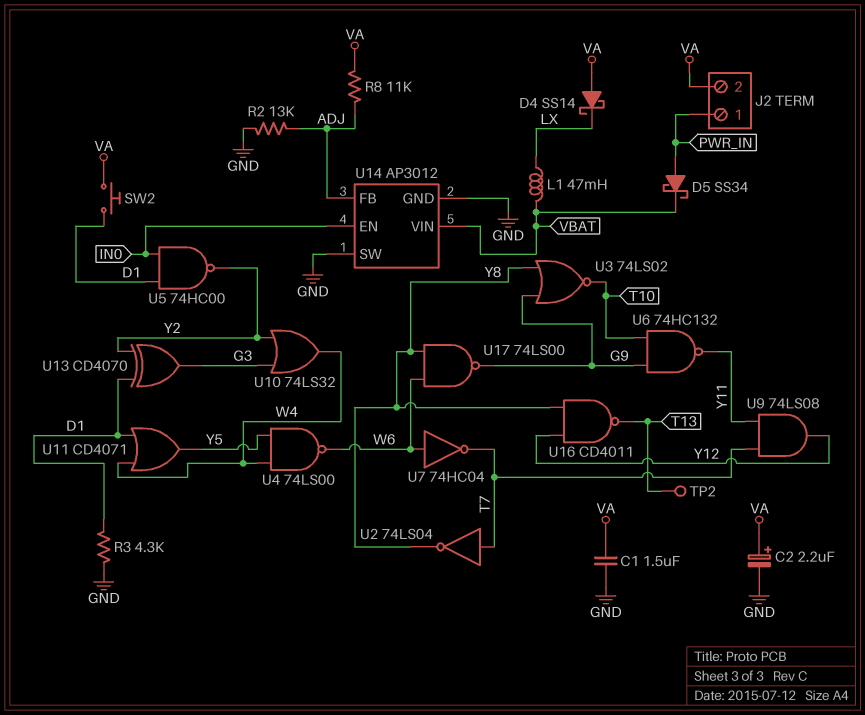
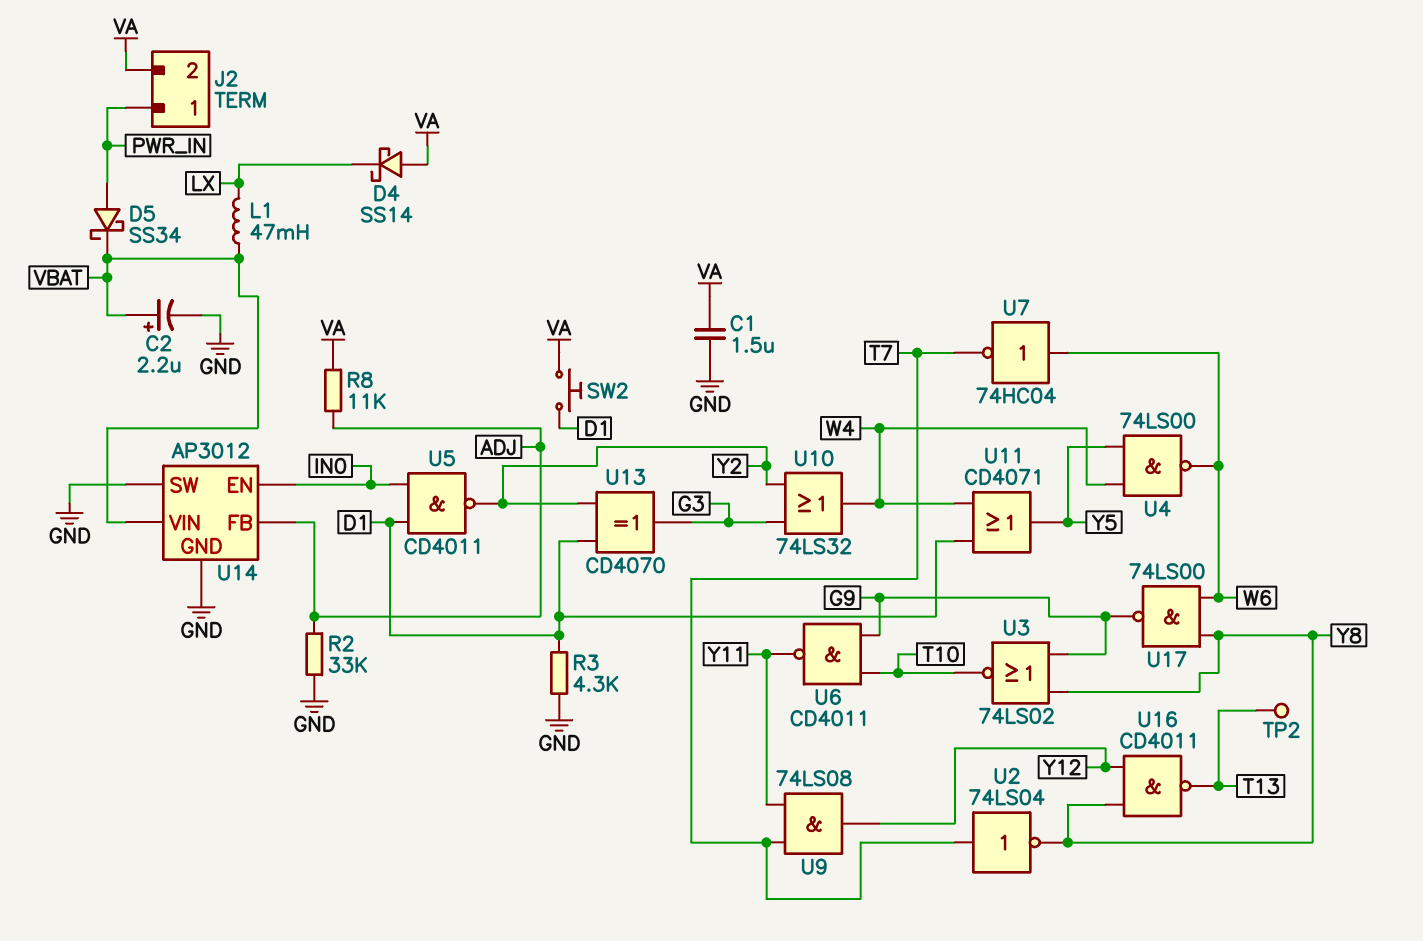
C2: 2.2uF (plus VA, minus GND) -> 2.2uF (plus VBAT, minus GND)
R2: 13k (ADJ, GND) -> 33k (ADJ, GND)
U5: NAND 74HC00 (in D1, in IN0, out Y2) -> NAND CD4011 (in D1, in IN0, out Y2)
U6: NAND 74HC132 (in G9, in T10, out Y11) -> NAND CD4011 (in G9, in T10, out Y11)

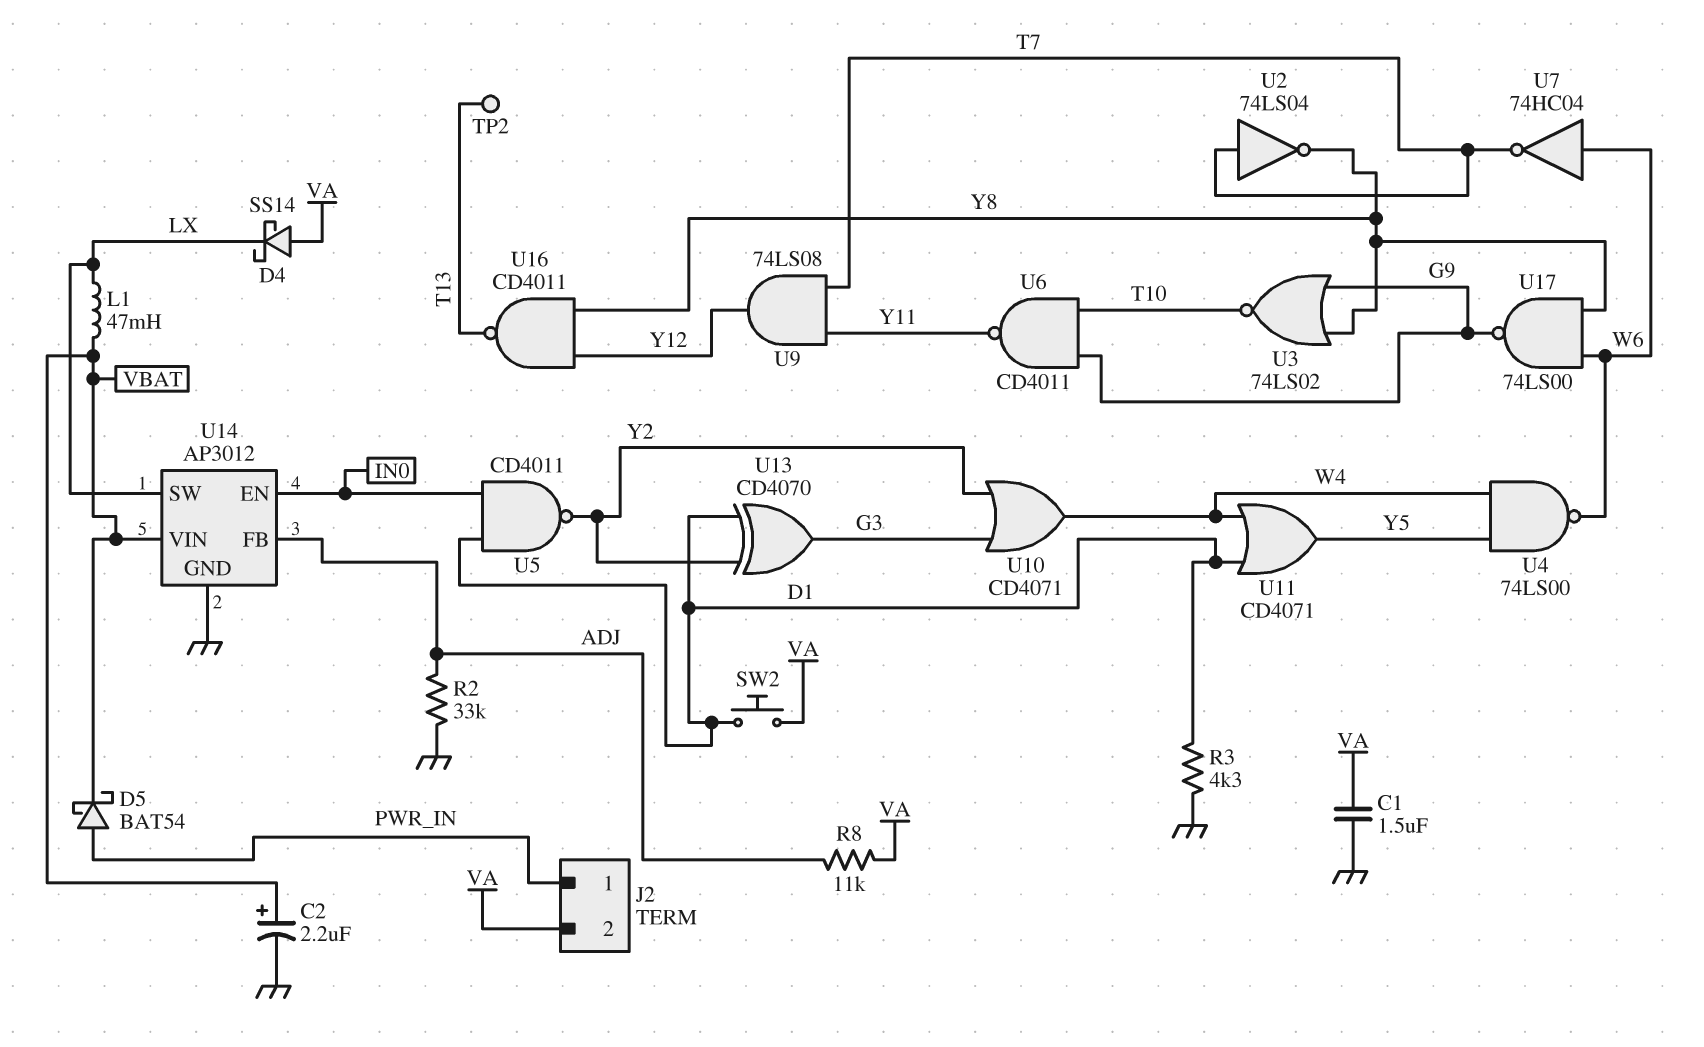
D5: schottky SS34 (A PWR_IN, K VBAT) -> schottky BAT54 (A PWR_IN, K VBAT)
U10: OR 74LS32 (in G3, in Y2, out W4) -> OR CD4071 (in G3, in Y2, out W4)
U14 pin SW: GND -> LX

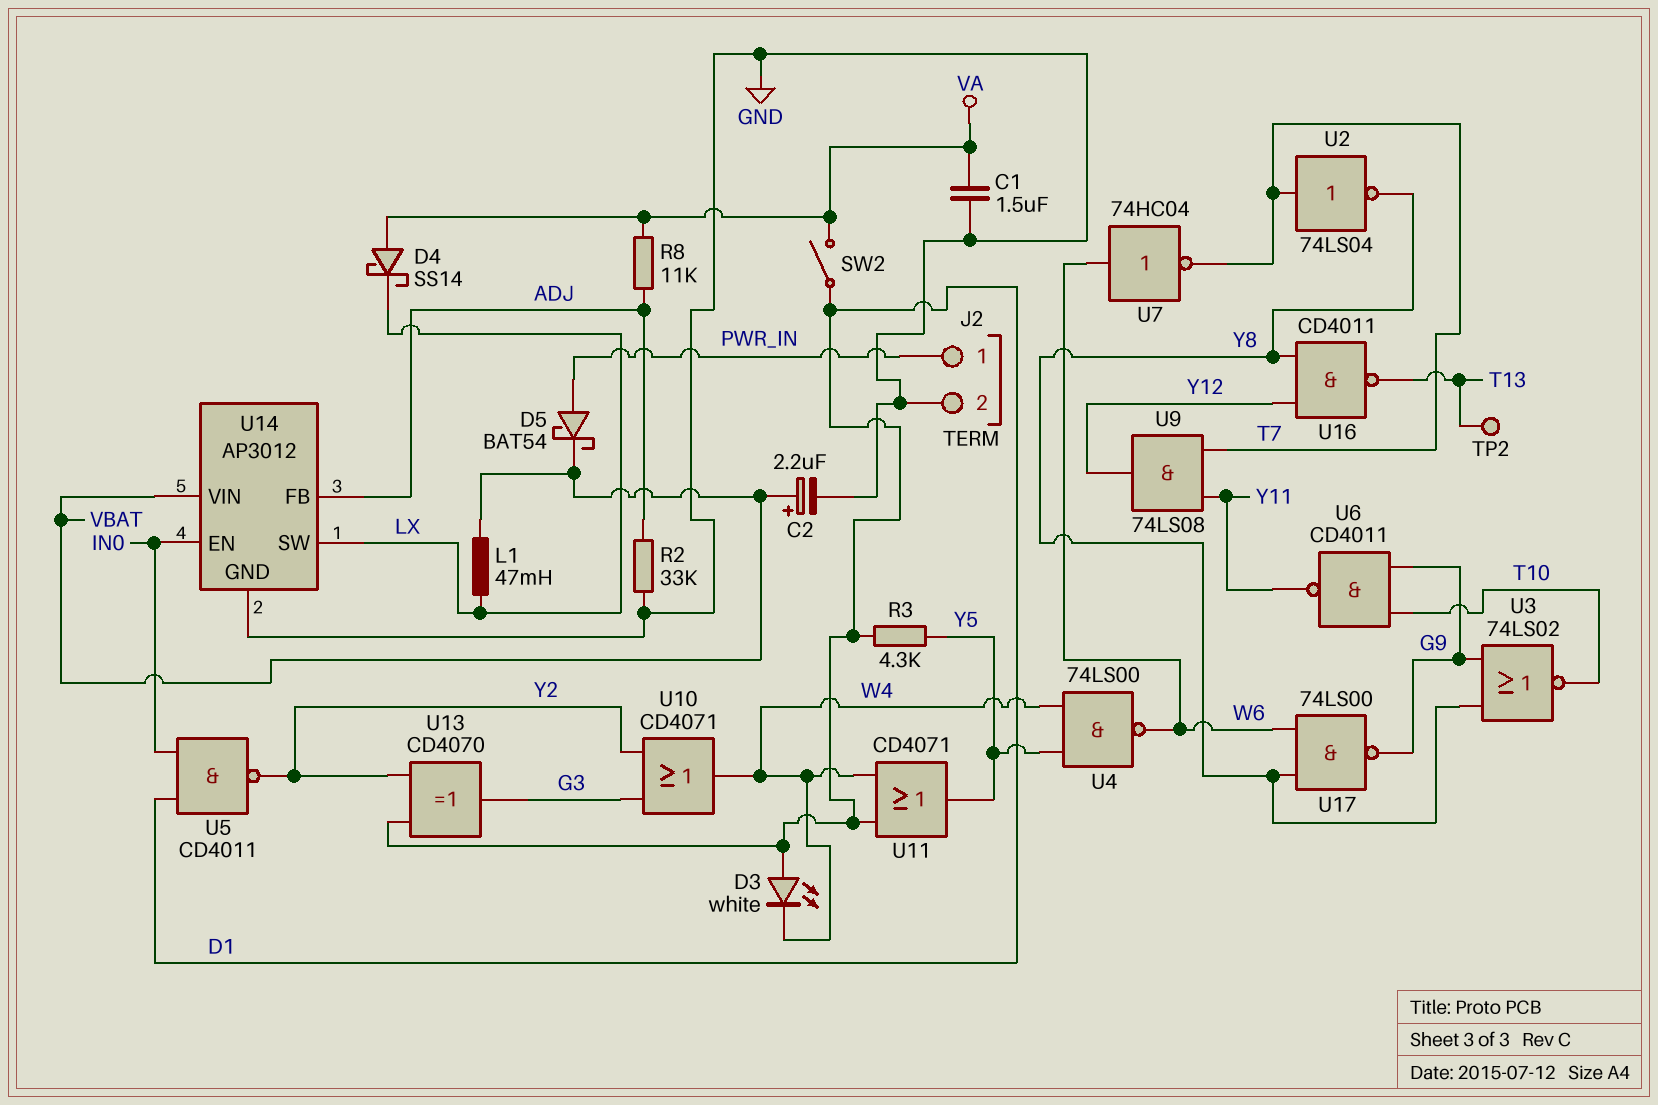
D3: none -> LED white (A D1, K W4)
J2 pin 2: VA -> GND
R3: 4.3k (D1, GND) -> 4.3k (D1, Y5)
SW2: button (D1, VA) -> switch (D1, VA)

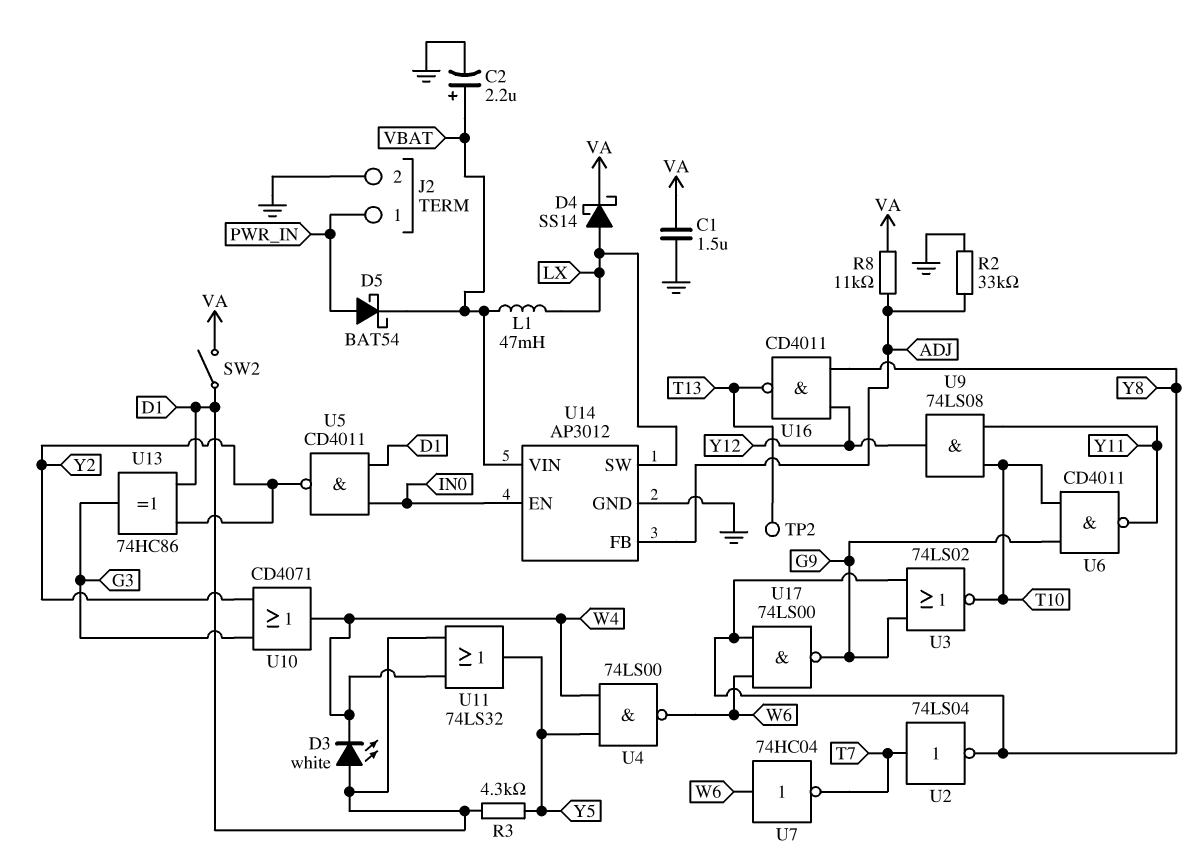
D4: schottky SS14 (A VA, K LX) -> schottky SS14 (A LX, K VA)
U9: AND 74LS08 (in T7, in Y11, out Y12) -> AND 74LS08 (in T10, in Y11, out Y12)
U11: OR CD4071 (in D1, in W4, out Y5) -> OR 74LS32 (in D1, in W4, out Y5)
U13: XOR CD4070 (in D1, in Y2, out G3) -> XOR 74HC86 (in D1, in Y2, out G3)

